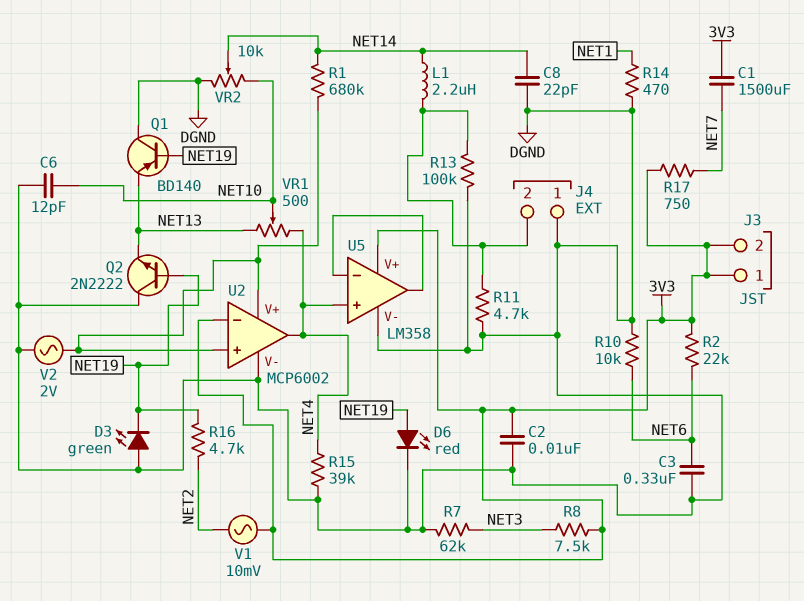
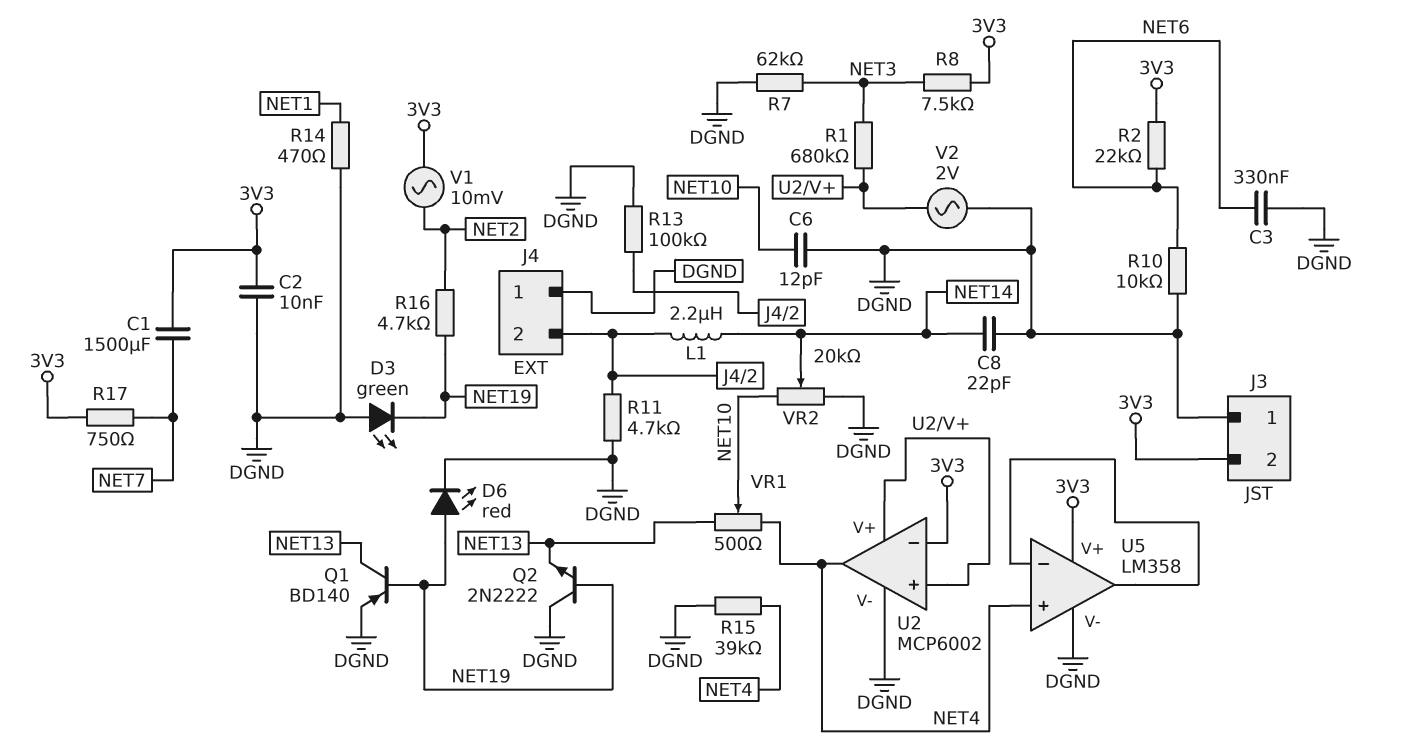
J3 pin 1: 3V3 -> DGND
Q1: PNP BD140 (B NET19, C DGND, E NET13) -> PNP BD140 (B NET19, C NET13, E DGND)
R1: 680k (NET14, U2/V+) -> 680k (NET3, U2/V+)
VR2: 10k (DGND, NET10, wiper NET14) -> 20k (DGND, NET10, wiper NET14)

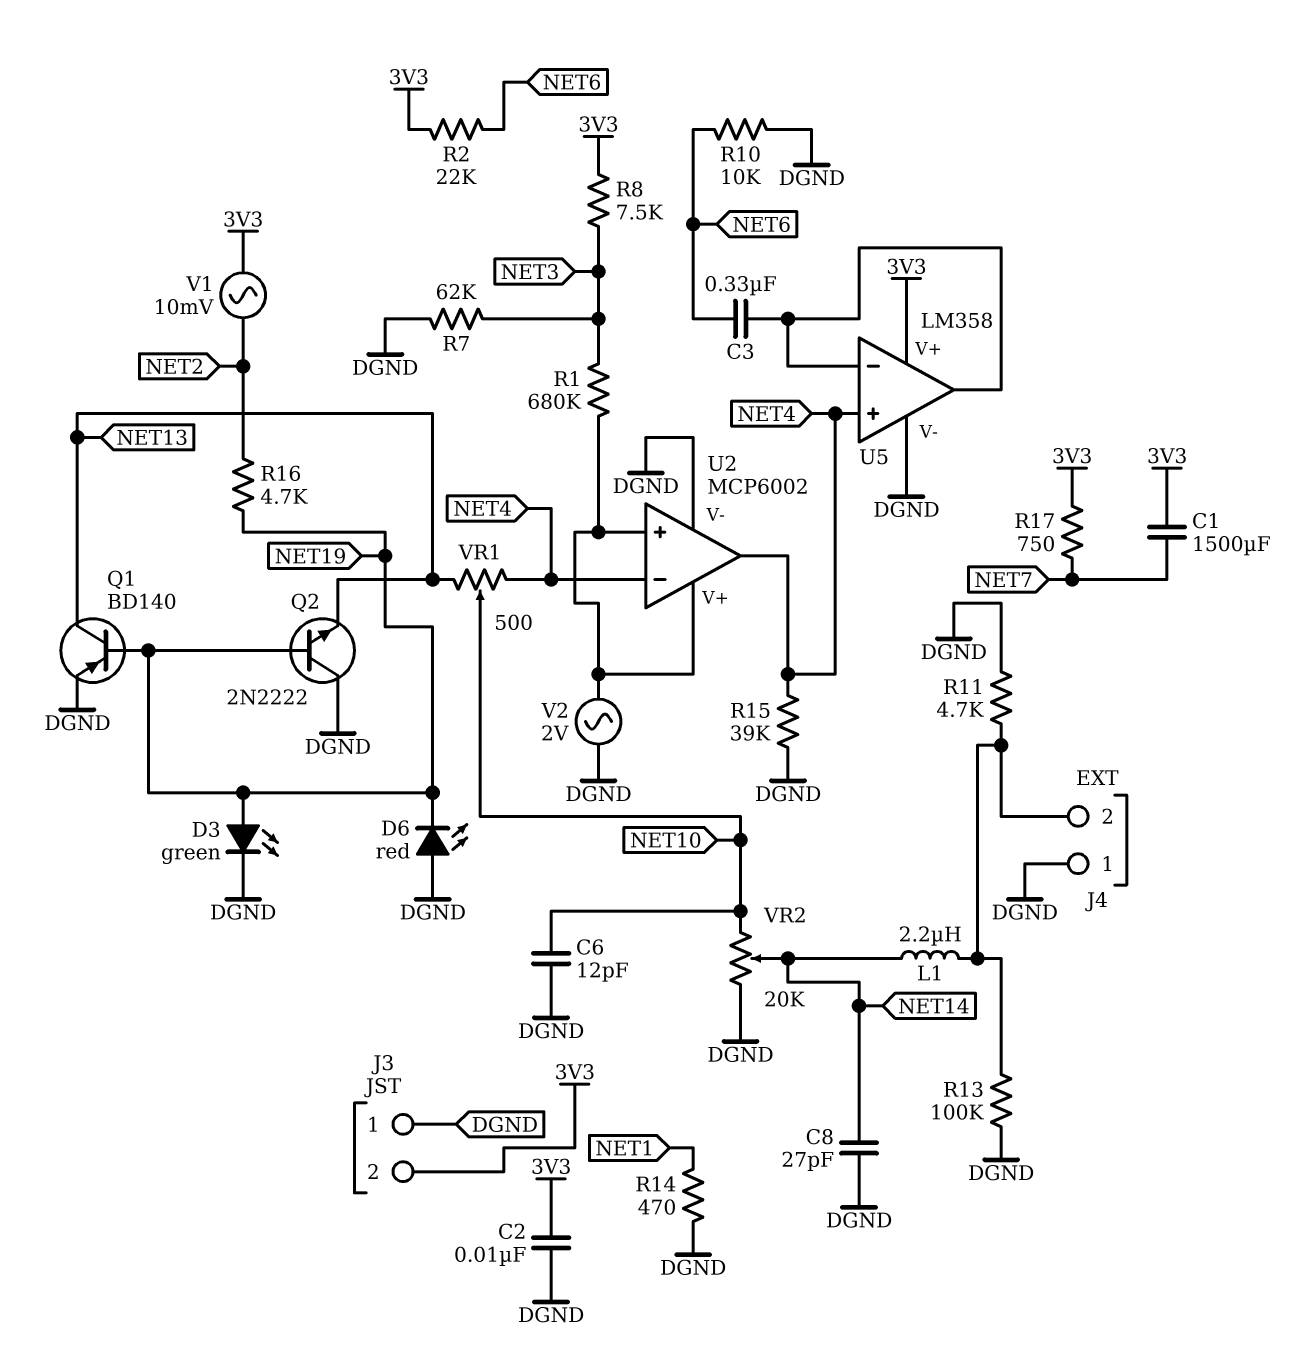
C3: 330nF (DGND, NET6) -> 330nF (NET6, U5/in-)
C8: 22pF (DGND, NET14) -> 27pF (DGND, NET14)
D3: LED green (A DGND, K NET19) -> LED green (A NET19, K DGND)
D6: LED red (A NET19, K DGND) -> LED red (A DGND, K NET19)
U2 pin in-: 3V3 -> NET4

